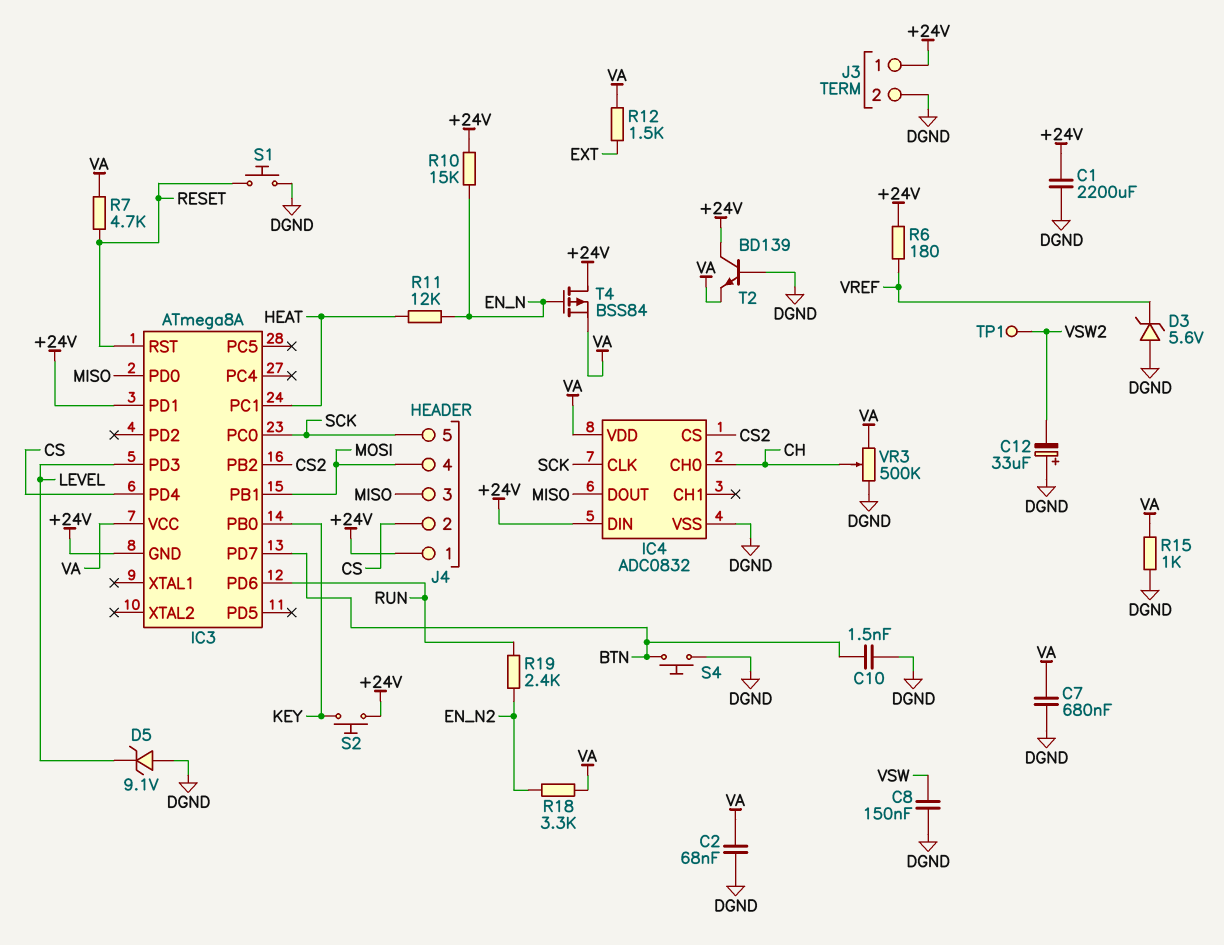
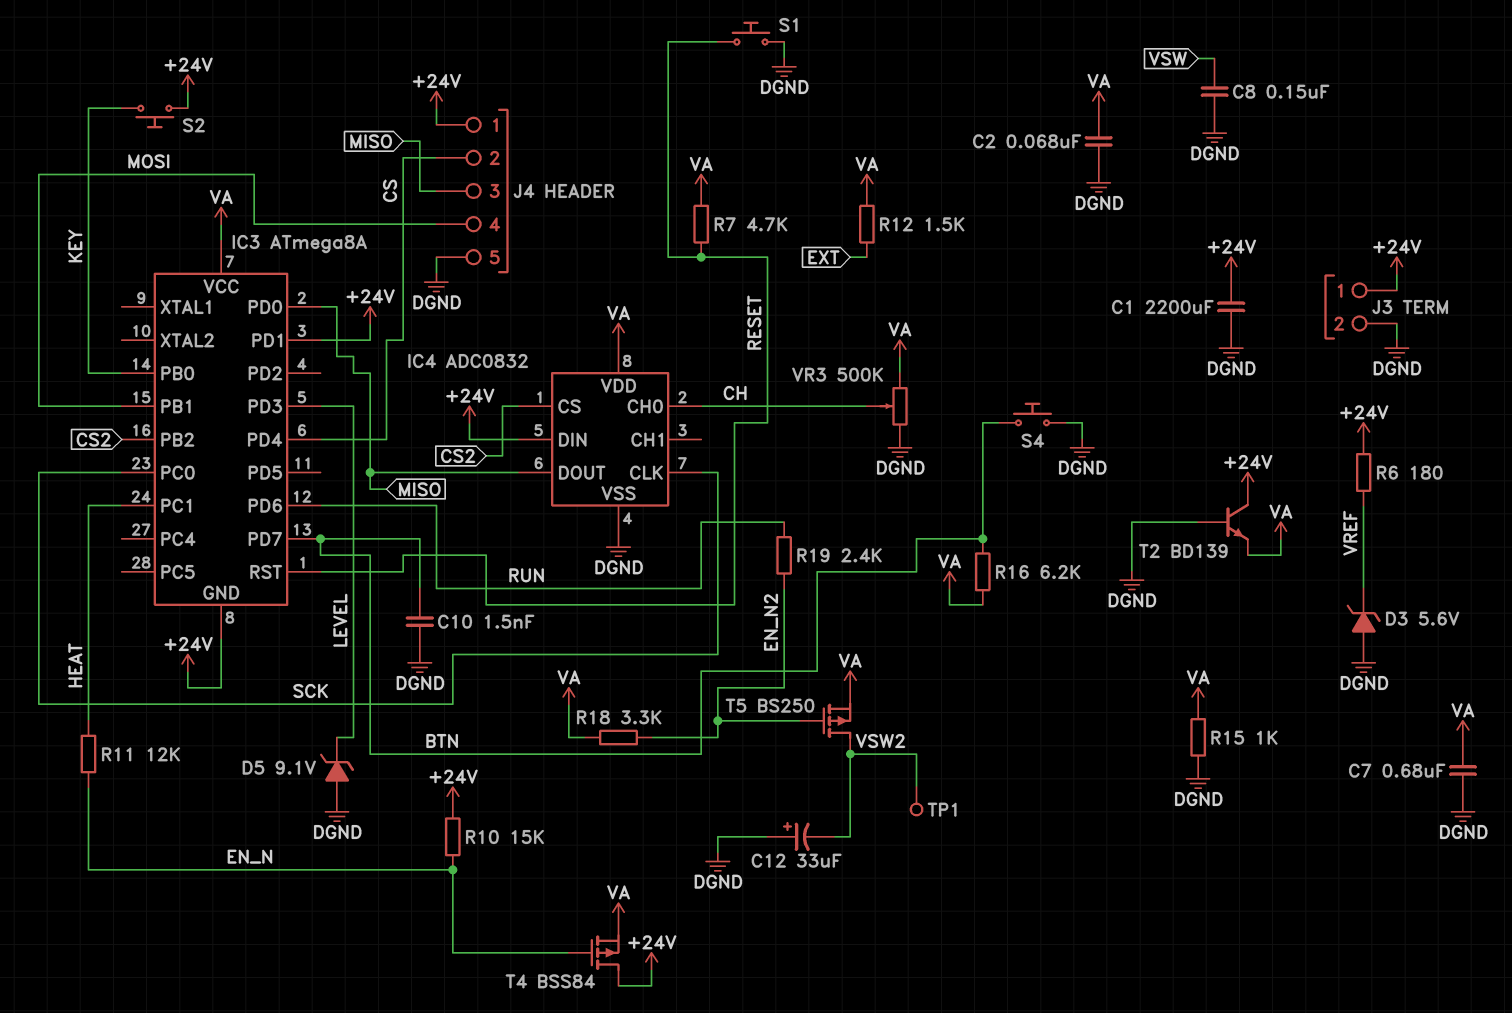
J4 pin 5: SCK -> DGND
R16: none -> 6.2k (BTN, VA)
T5: none -> PMOS BS250 (G EN_N2, D VSW2, S VA)

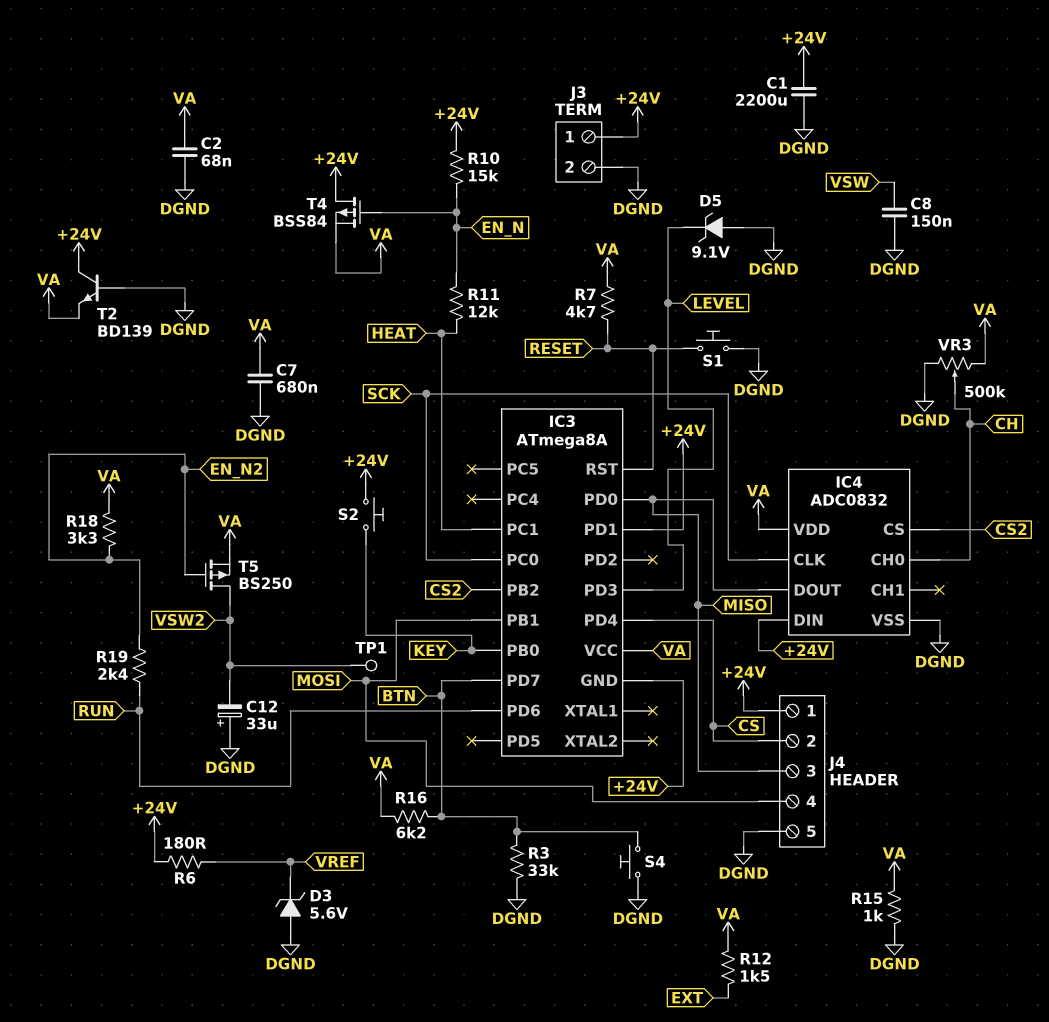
C10: 1.5nF (BTN, DGND) -> none
R3: none -> 33k (BTN, DGND)

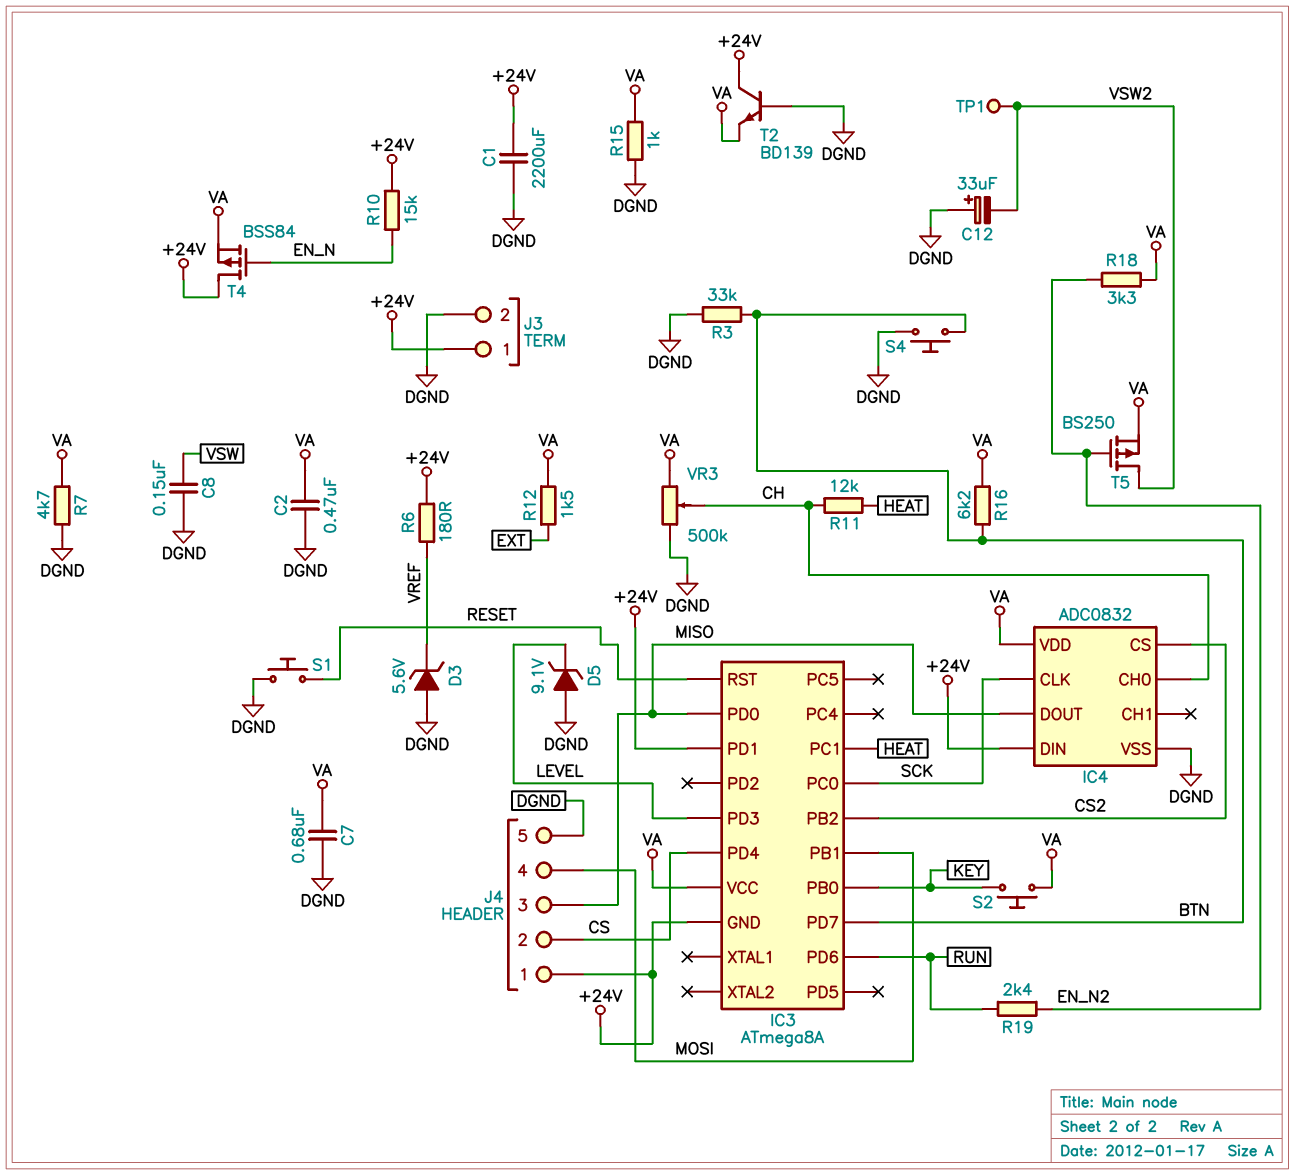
C2: 68nF (DGND, VA) -> 470nF (DGND, VA)
R7: 4.7k (RESET, VA) -> 4.7k (DGND, VA)
R11: 12k (EN_N, HEAT) -> 12k (CH, HEAT)
S2: button (+24V, KEY) -> button (KEY, VA)

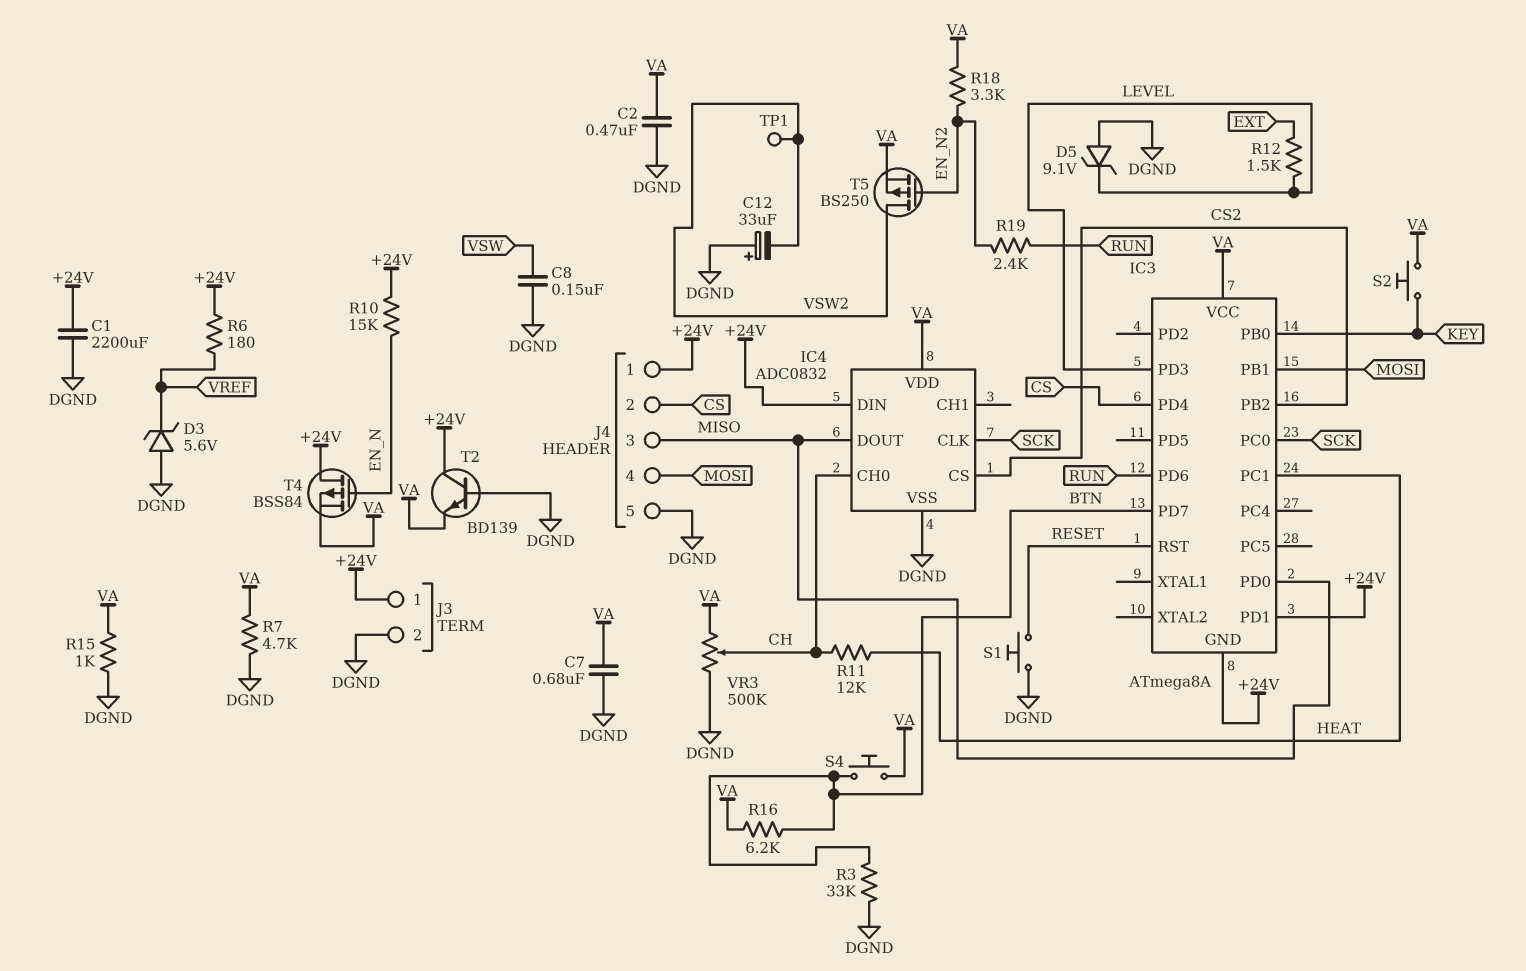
R12: 1.5k (EXT, VA) -> 1.5k (EXT, LEVEL)
S4: button (BTN, DGND) -> button (BTN, VA)

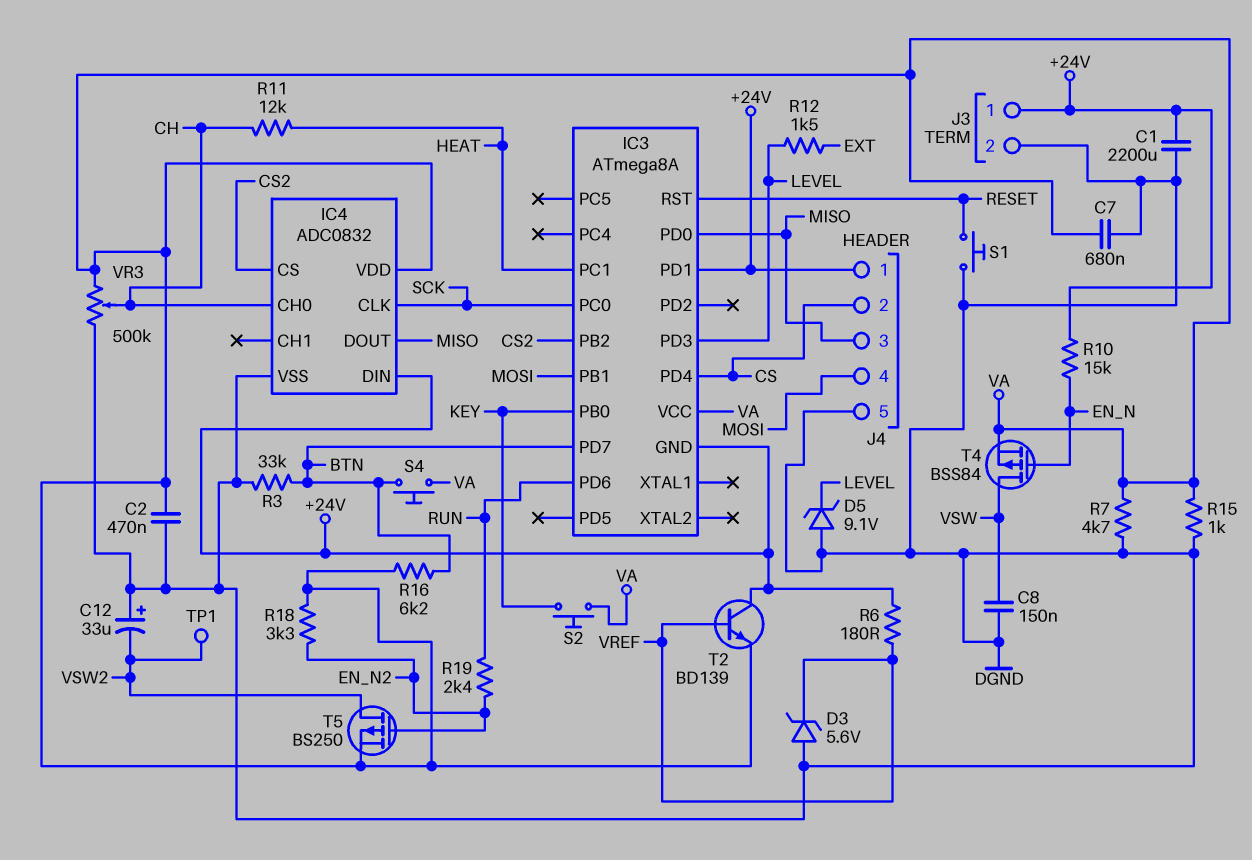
T2: NPN BD139 (B DGND, C +24V, E VA) -> NPN BD139 (B VREF, C +24V, E VA)
T4: PMOS BSS84 (G EN_N, D +24V, S VA) -> PMOS BSS84 (G EN_N, D VSW, S VA)

